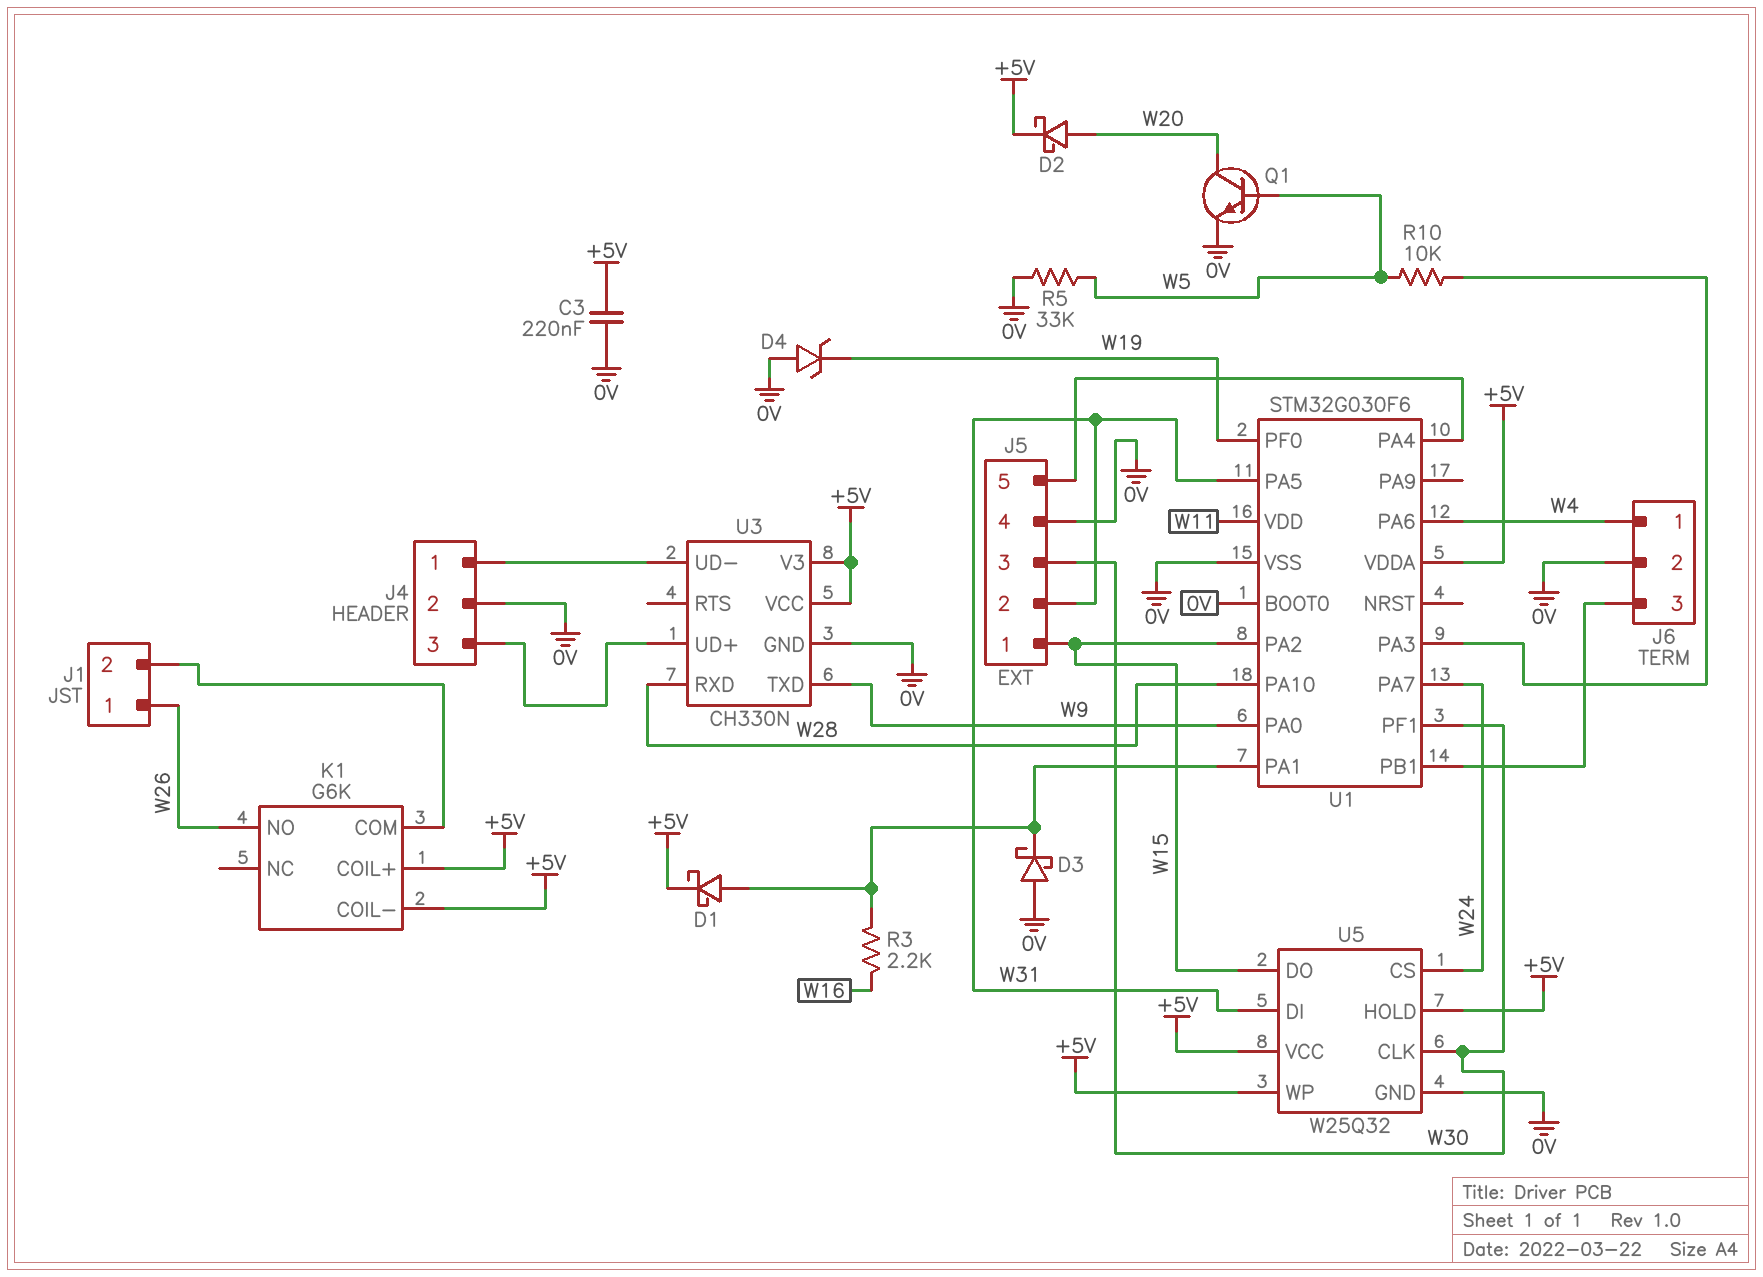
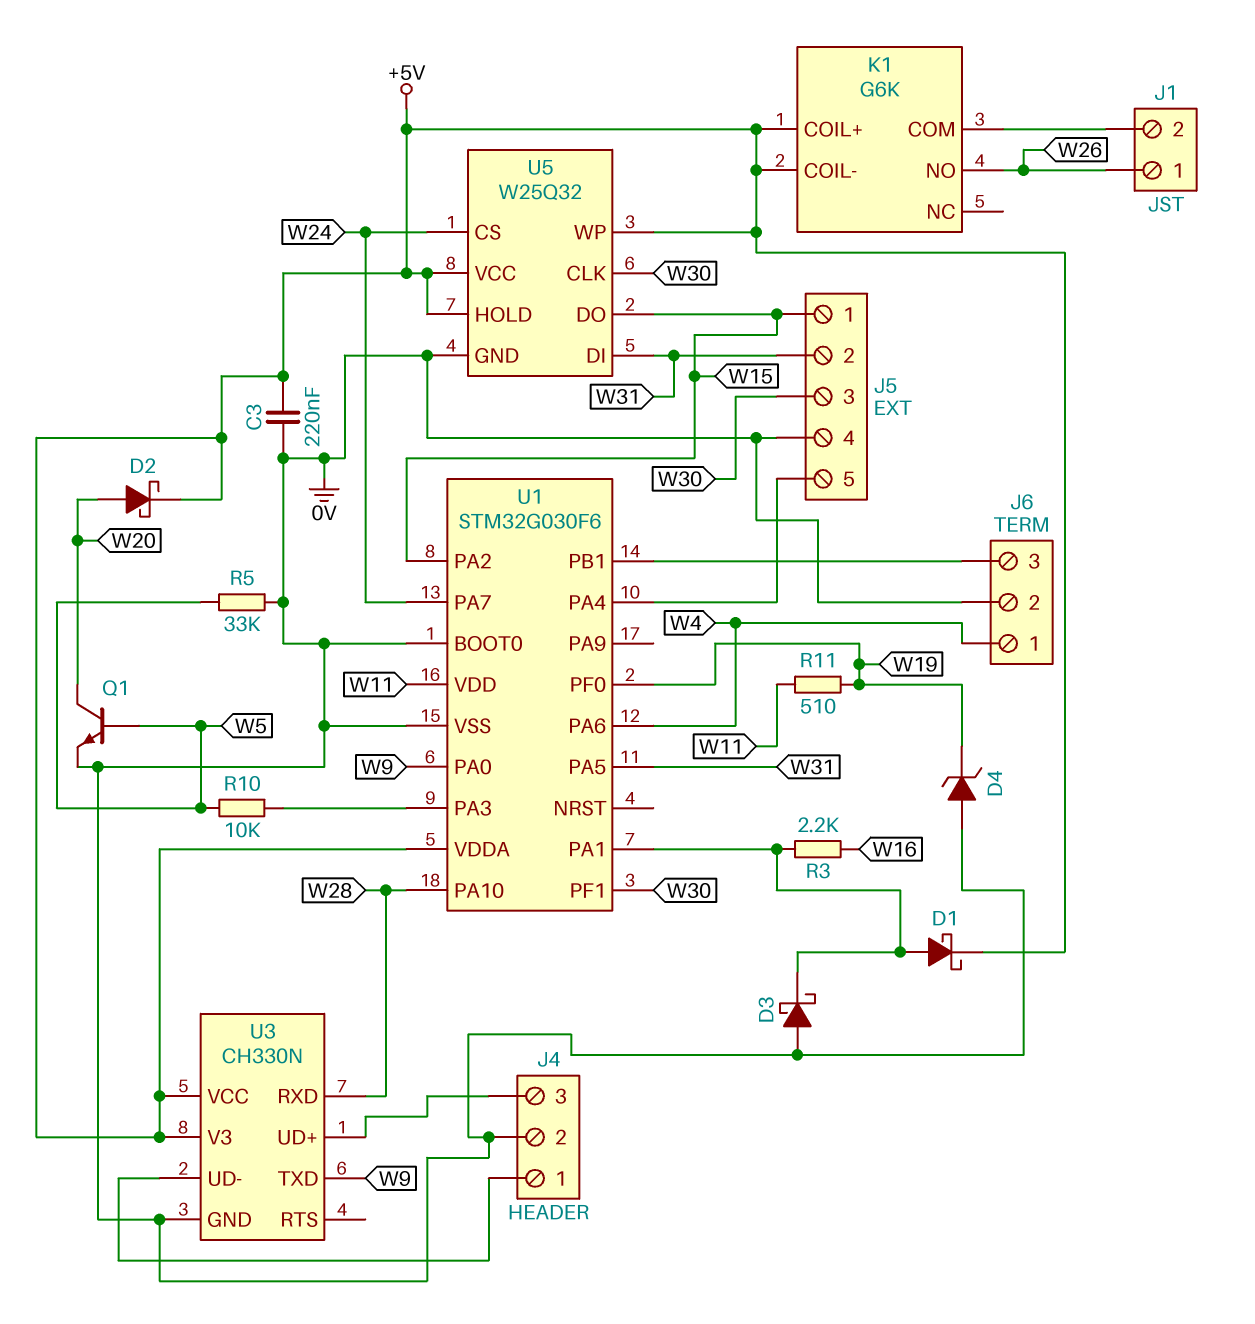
R11: none -> 510 (W11, W19)

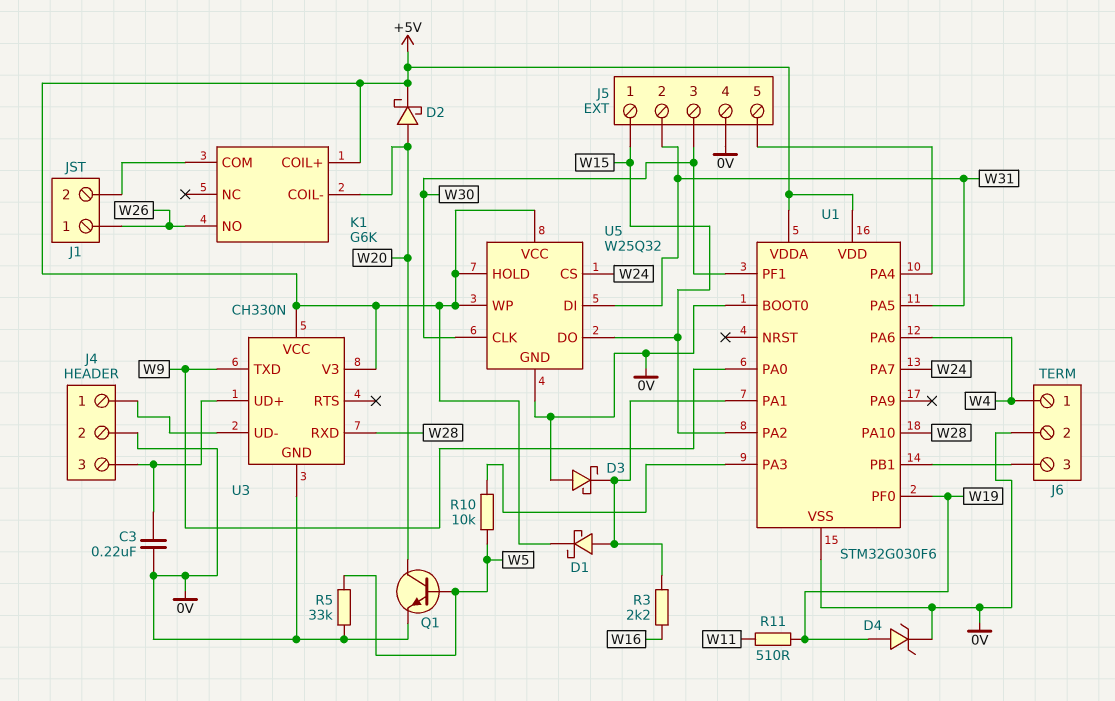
C3: 220nF (+5V, 0V) -> 220nF (0V, J4/3)
D4: zener (A 0V, K W19) -> zener (A W19, K 0V)
K1 pin COIL-: +5V -> W20
U1 pin VDD: W11 -> +5V

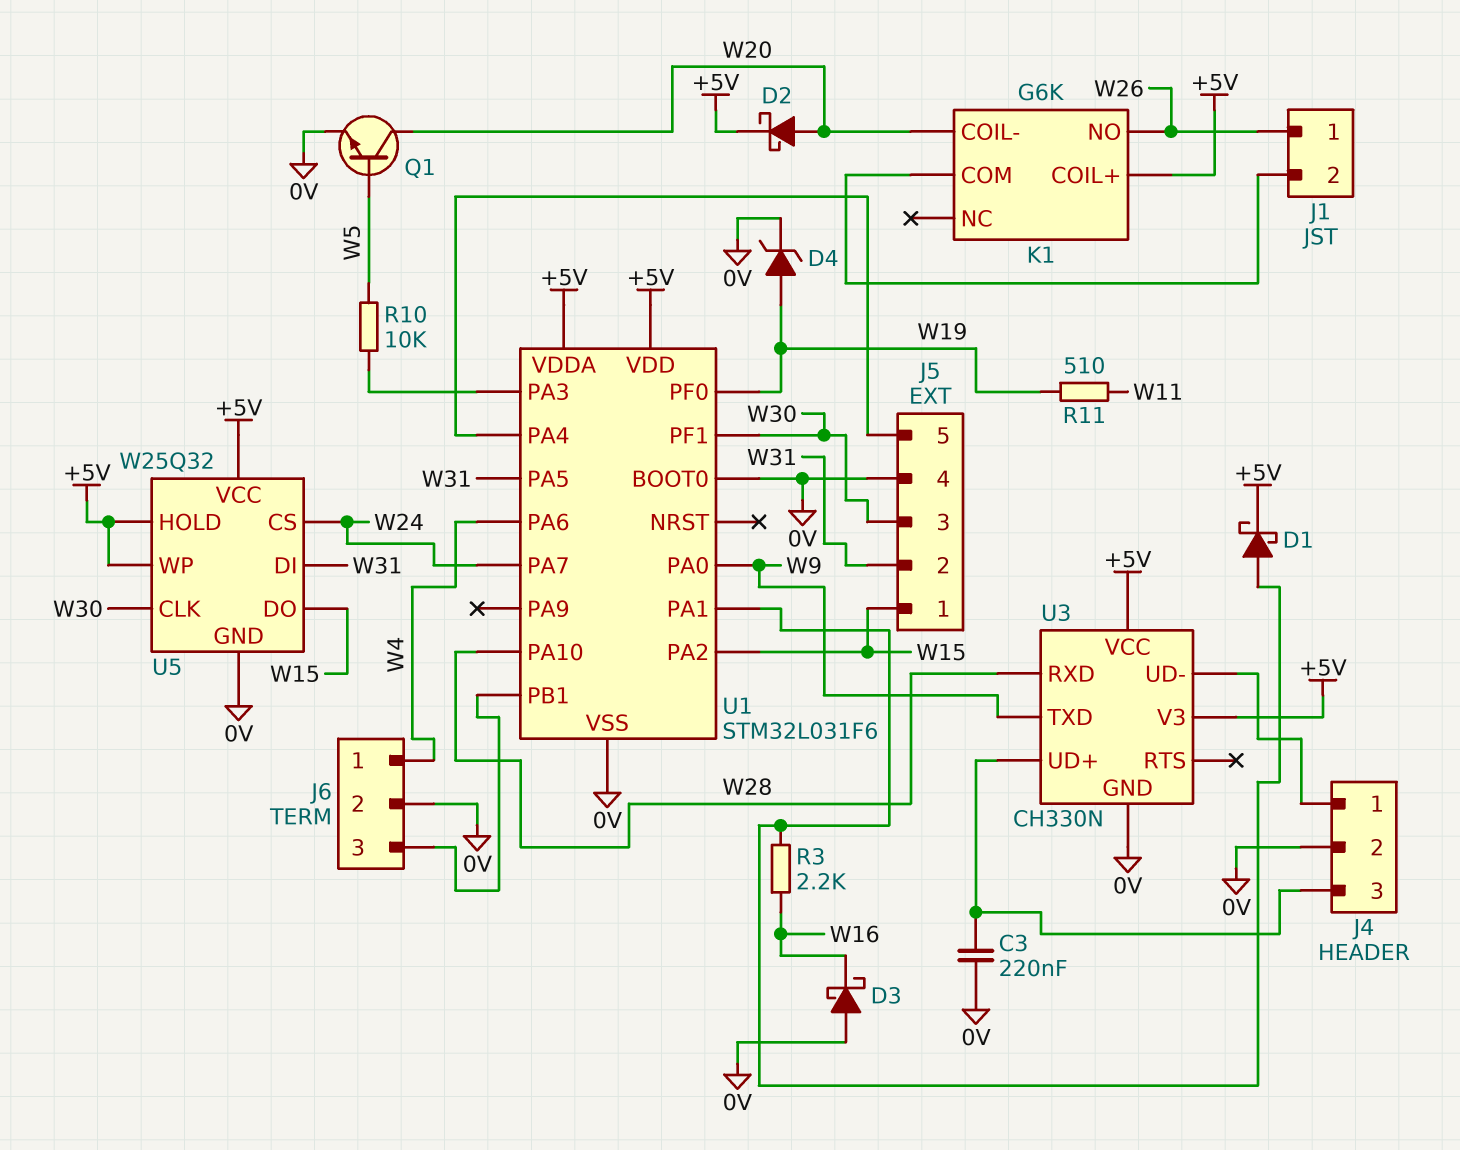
D3: schottky (A 0V, K U1/PA1) -> schottky (A 0V, K W16)
R5: 33k (0V, W5) -> none
U1: STM32G030F6 -> STM32L031F6

